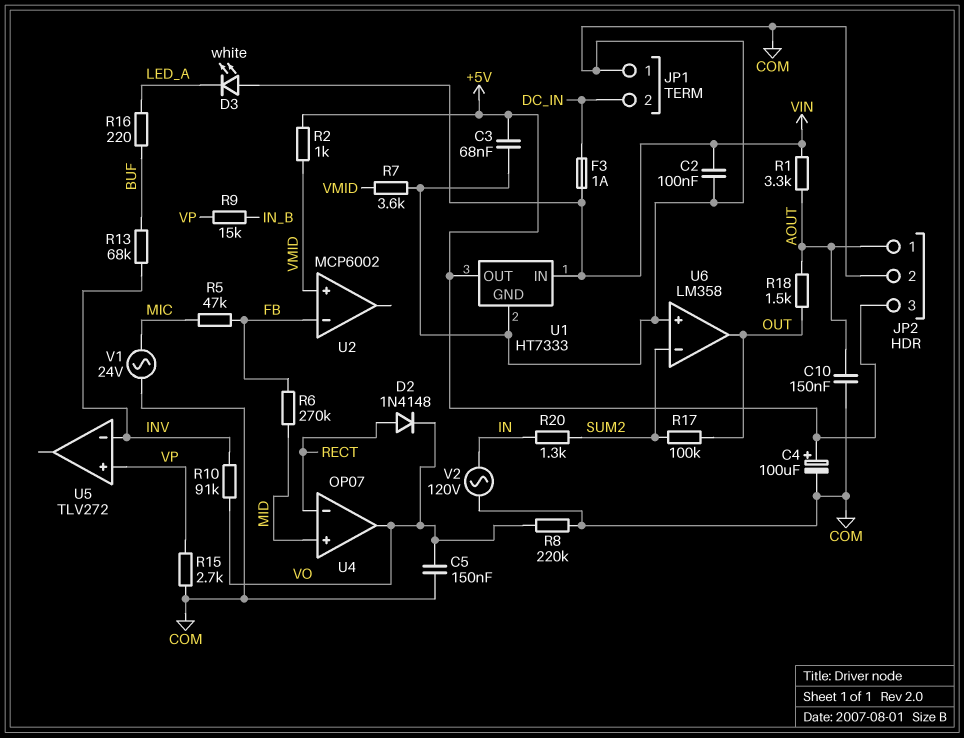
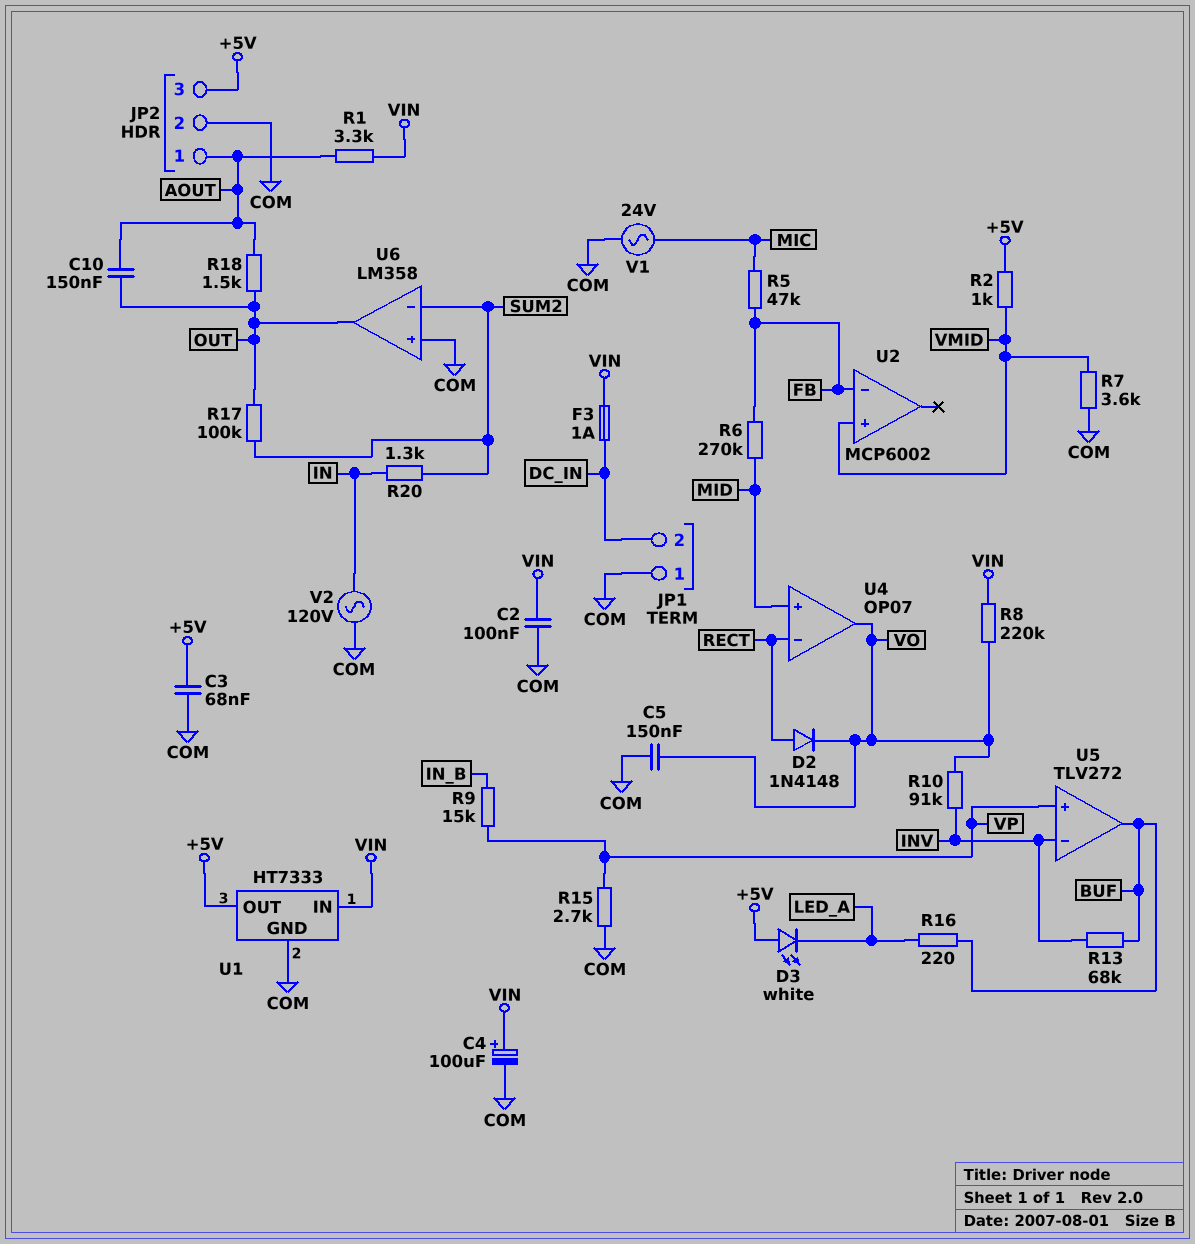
C4: 100uF (plus +5V, minus COM) -> 100uF (plus VIN, minus COM)
C10: 150nF (AOUT, COM) -> 150nF (AOUT, OUT)
D3: LED white (A VIN, K LED_A) -> LED white (A +5V, K LED_A)
R8: 220k (COM, VO) -> 220k (VIN, VO)
U5 pin out: none -> BUF

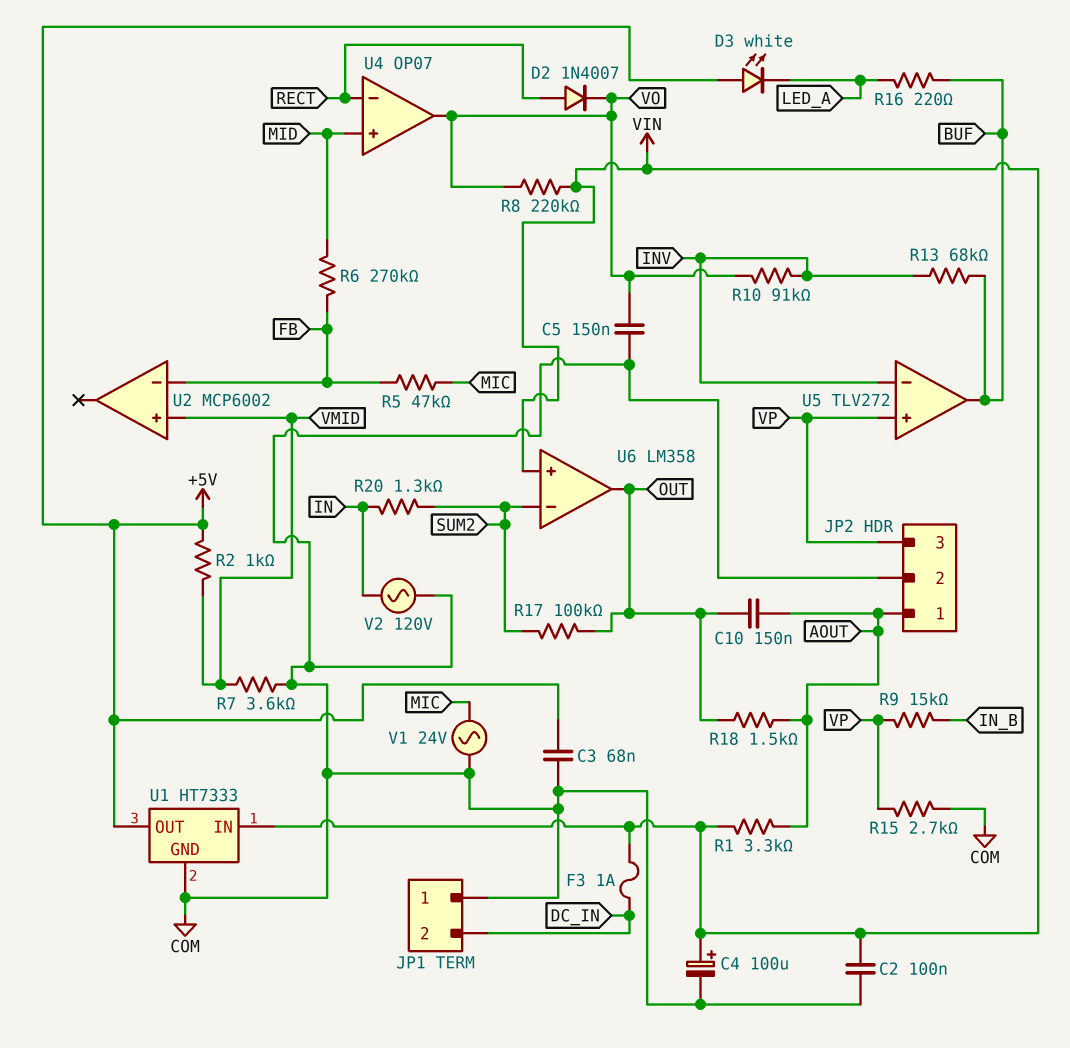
D2: diode 1N4148 (A RECT, K VO) -> diode 1N4007 (A RECT, K VO)
JP2 pin 3: +5V -> VP
U6 pin in+: COM -> VIN

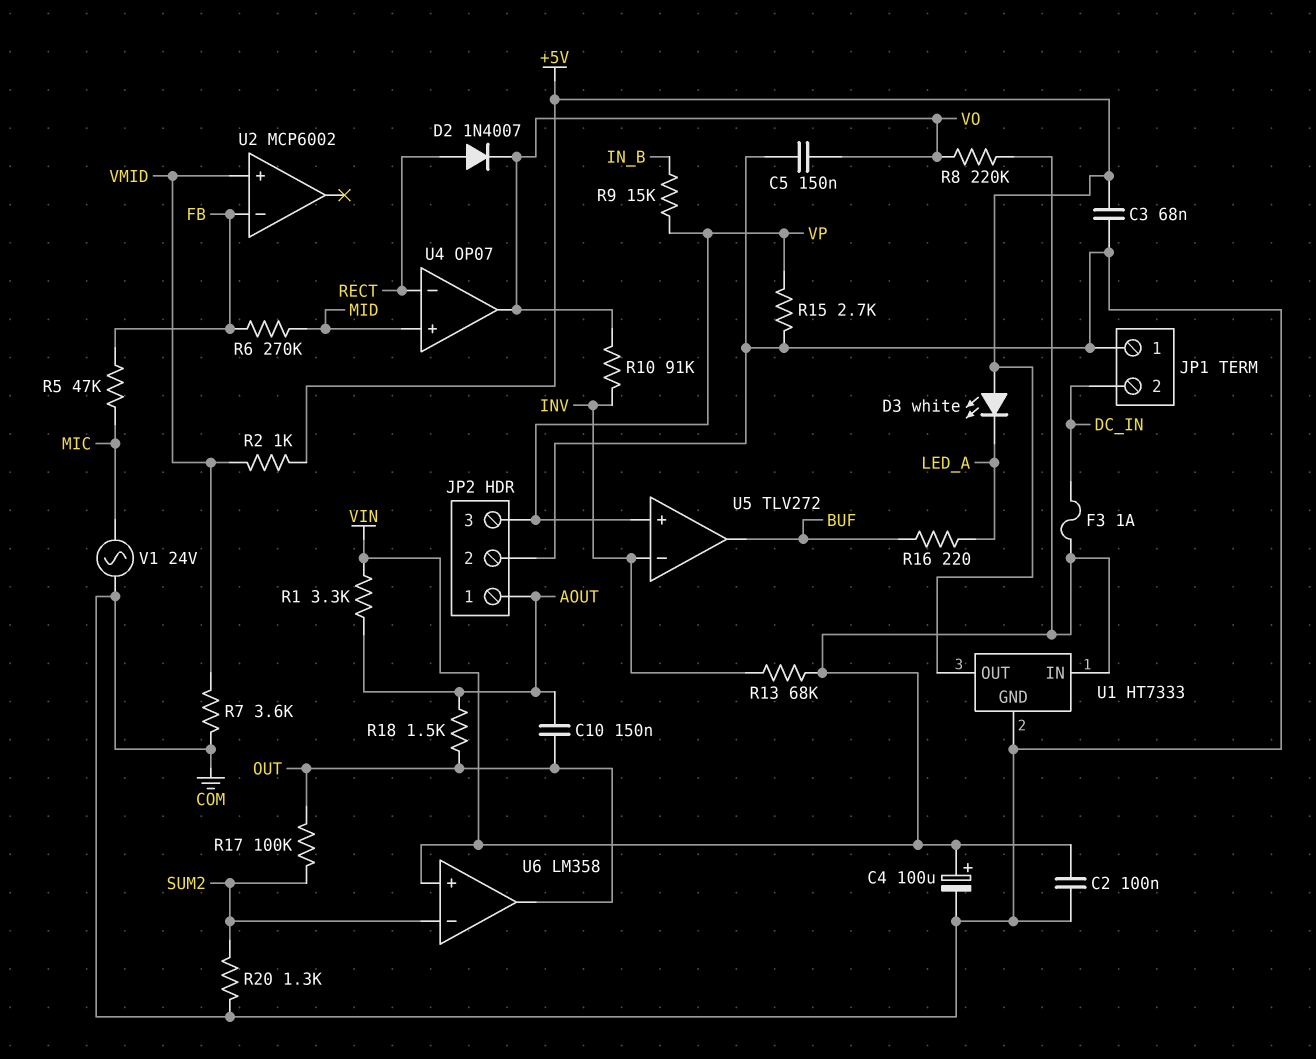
R13: 68k (BUF, INV) -> 68k (INV, VIN)
R20: 1.3k (IN, SUM2) -> 1.3k (COM, SUM2)
V2: AC 120V (COM, IN) -> none

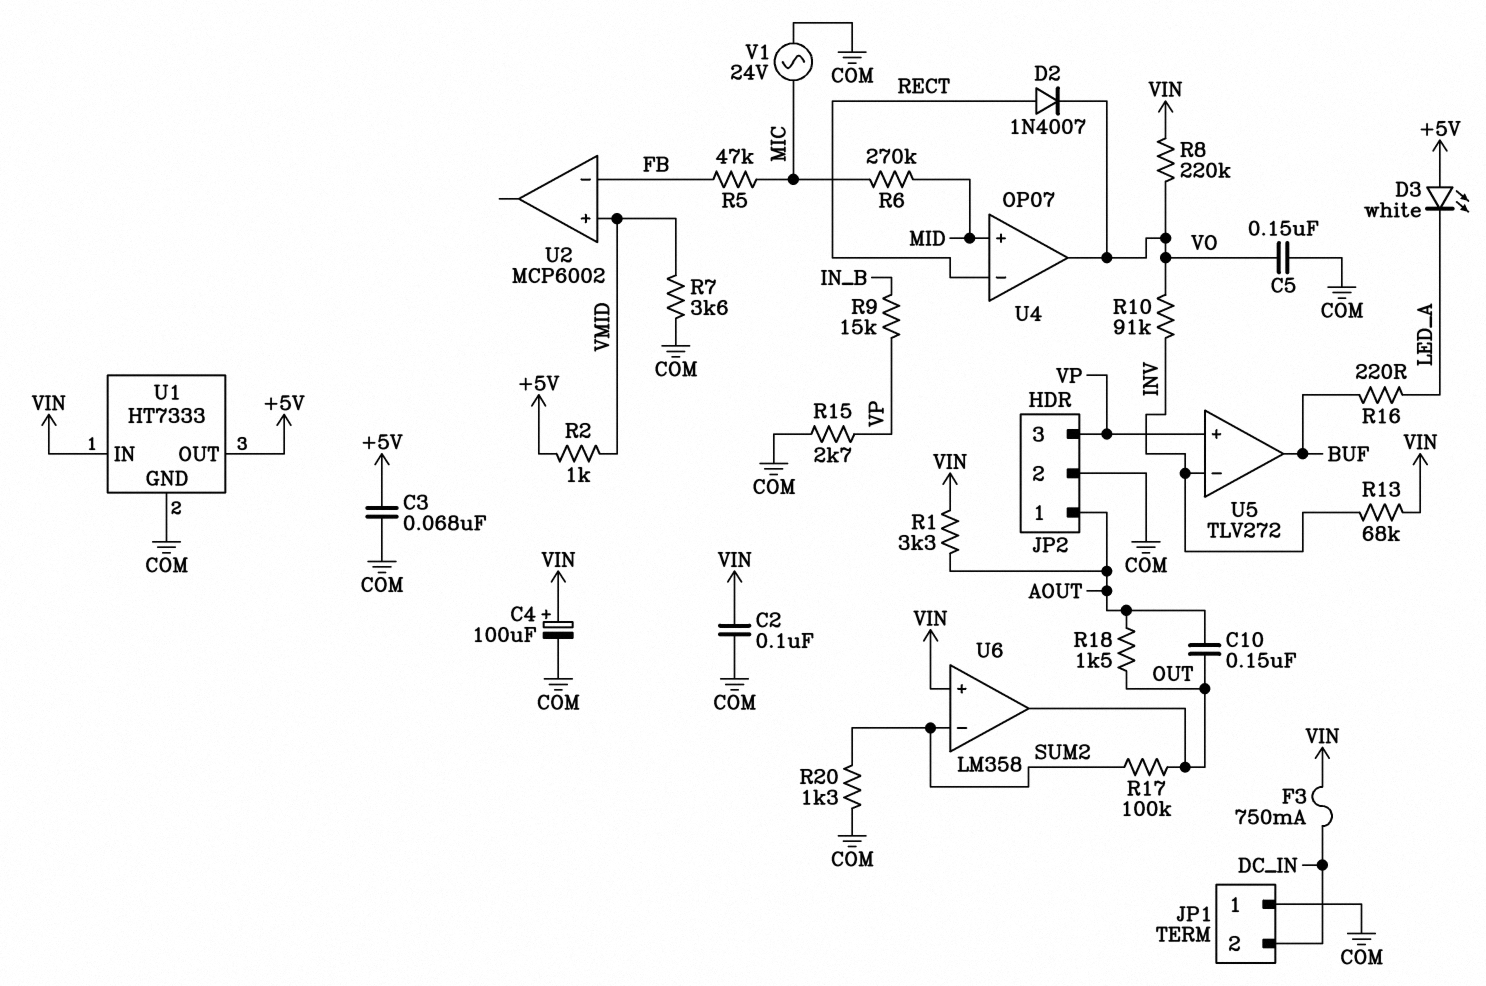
F3: 1A (DC_IN, VIN) -> 750mA (DC_IN, VIN)
R6: 270k (FB, MID) -> 270k (MIC, MID)

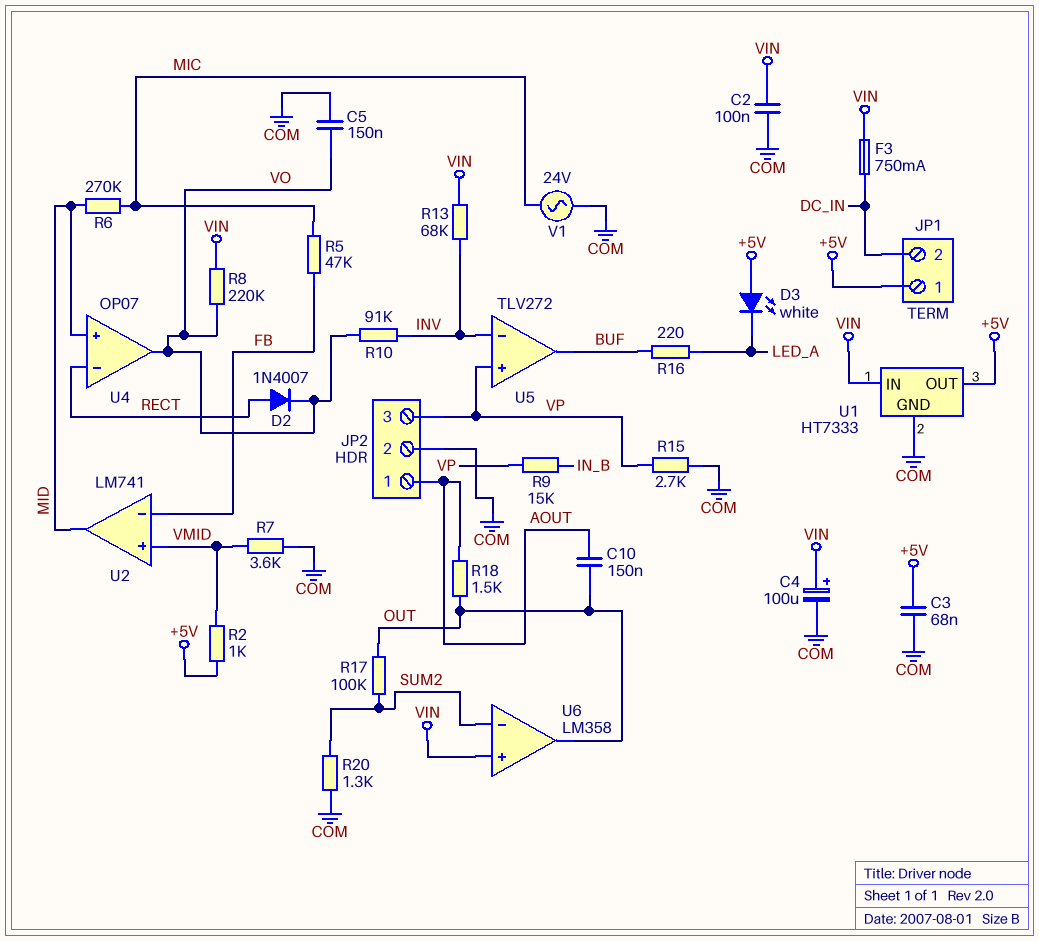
JP1 pin 1: COM -> +5V
R1: 3.3k (AOUT, VIN) -> none
U2: MCP6002 -> LM741
U2 pin out: none -> MID

